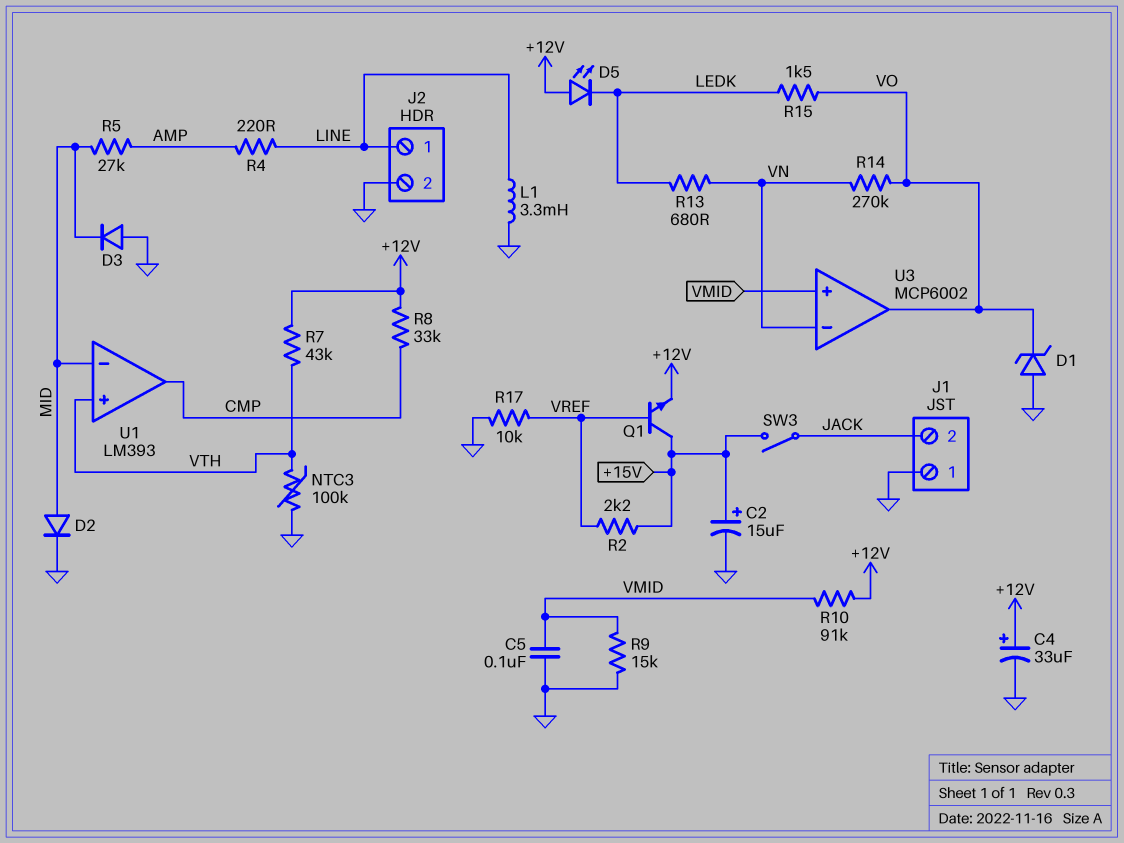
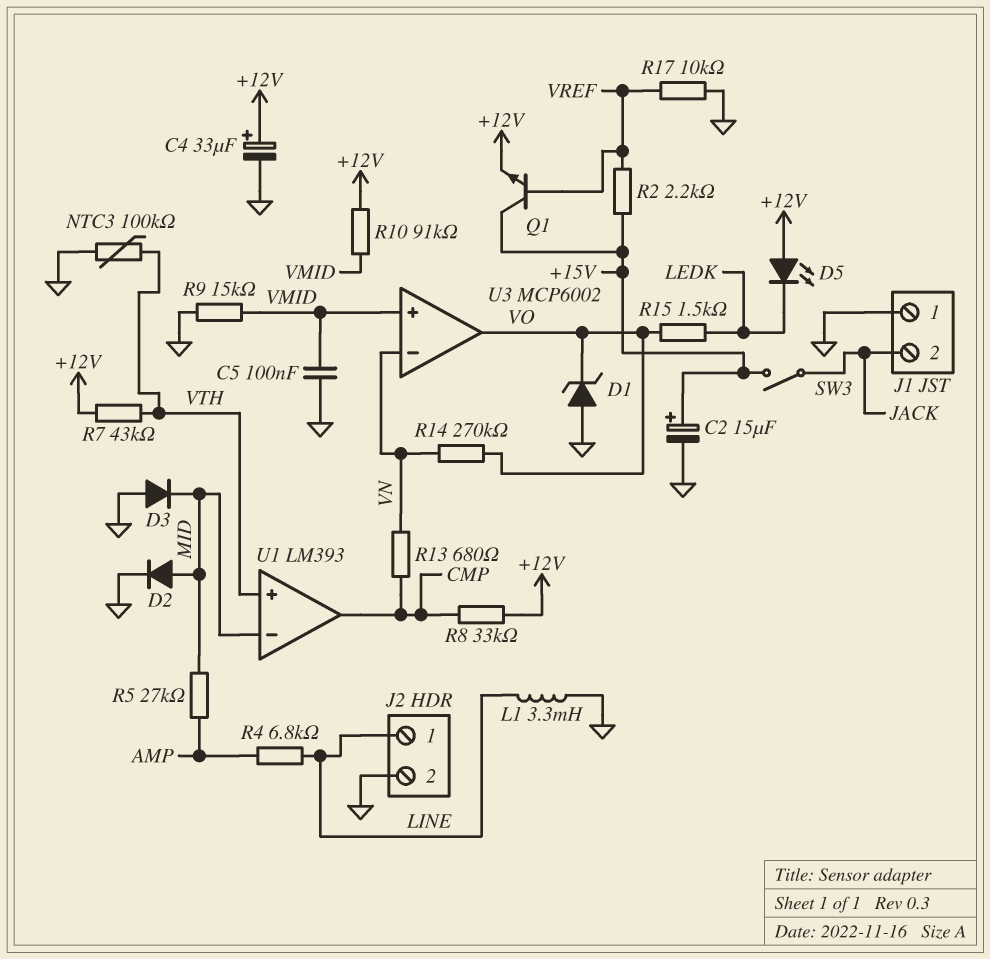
R4: 220 (AMP, LINE) -> 6.8k (AMP, LINE)
R13: 680 (LEDK, VN) -> 680 (CMP, VN)

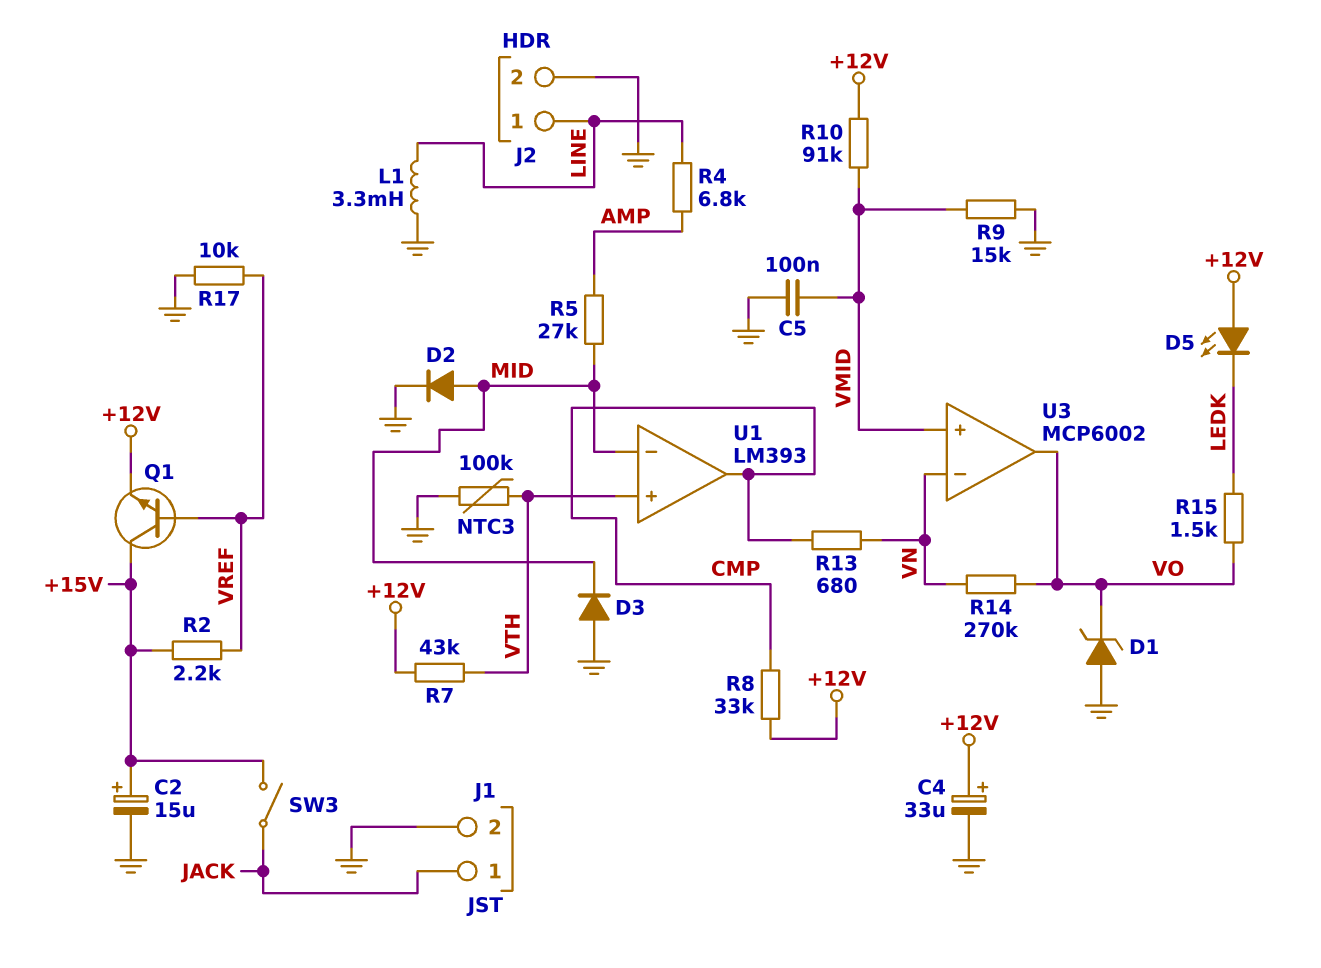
J1 pin 1: GND -> JACK
J1 pin 2: JACK -> GND

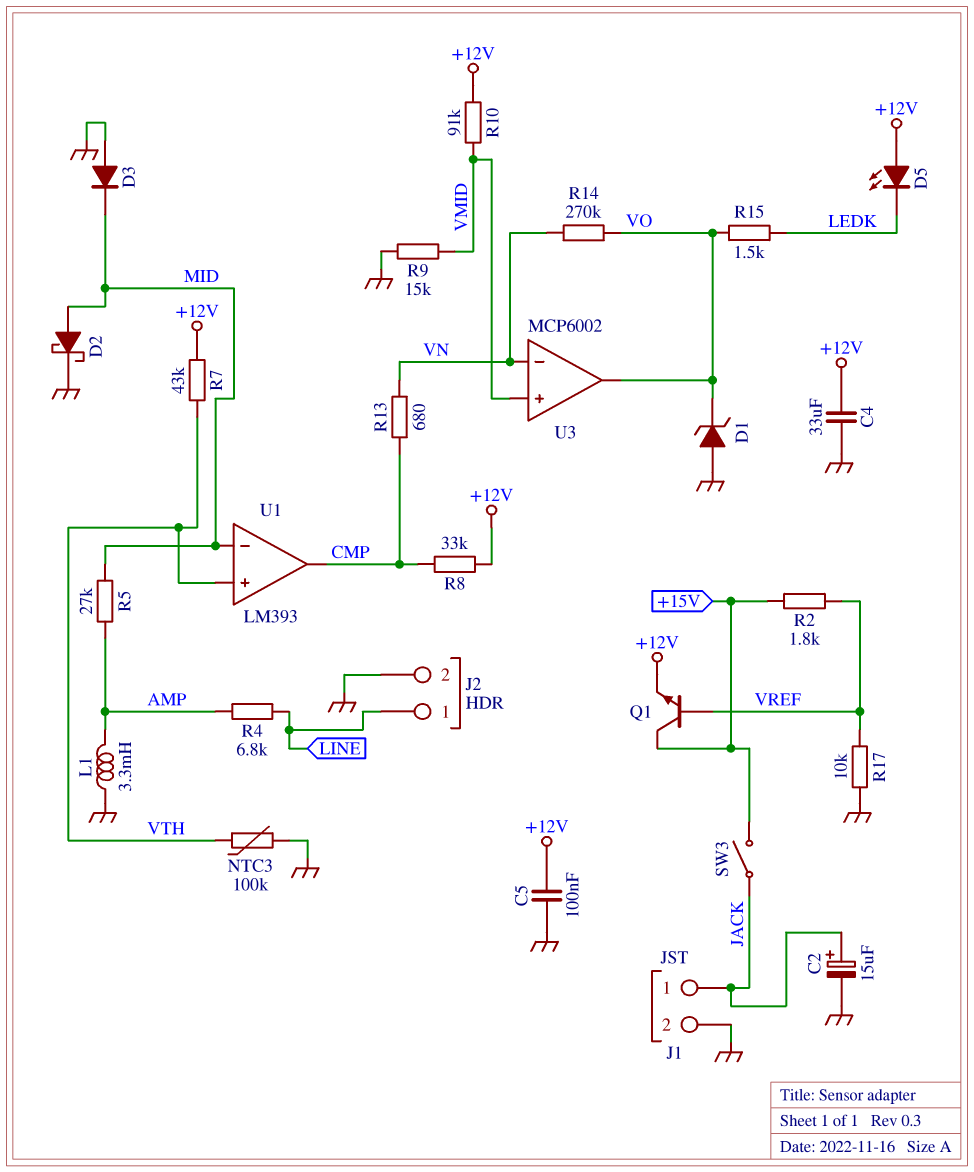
C2: 15uF (plus +15V, minus GND) -> 15uF (plus JACK, minus GND)
C4: 33uF (plus +12V, minus GND) -> 33uF (+12V, GND)
C5: 100nF (GND, VMID) -> 100nF (+12V, GND)
D2: diode (A MID, K GND) -> schottky (A MID, K GND)
L1: 3.3mH (GND, LINE) -> 3.3mH (AMP, GND)
R2: 2.2k (+15V, VREF) -> 1.8k (+15V, VREF)

